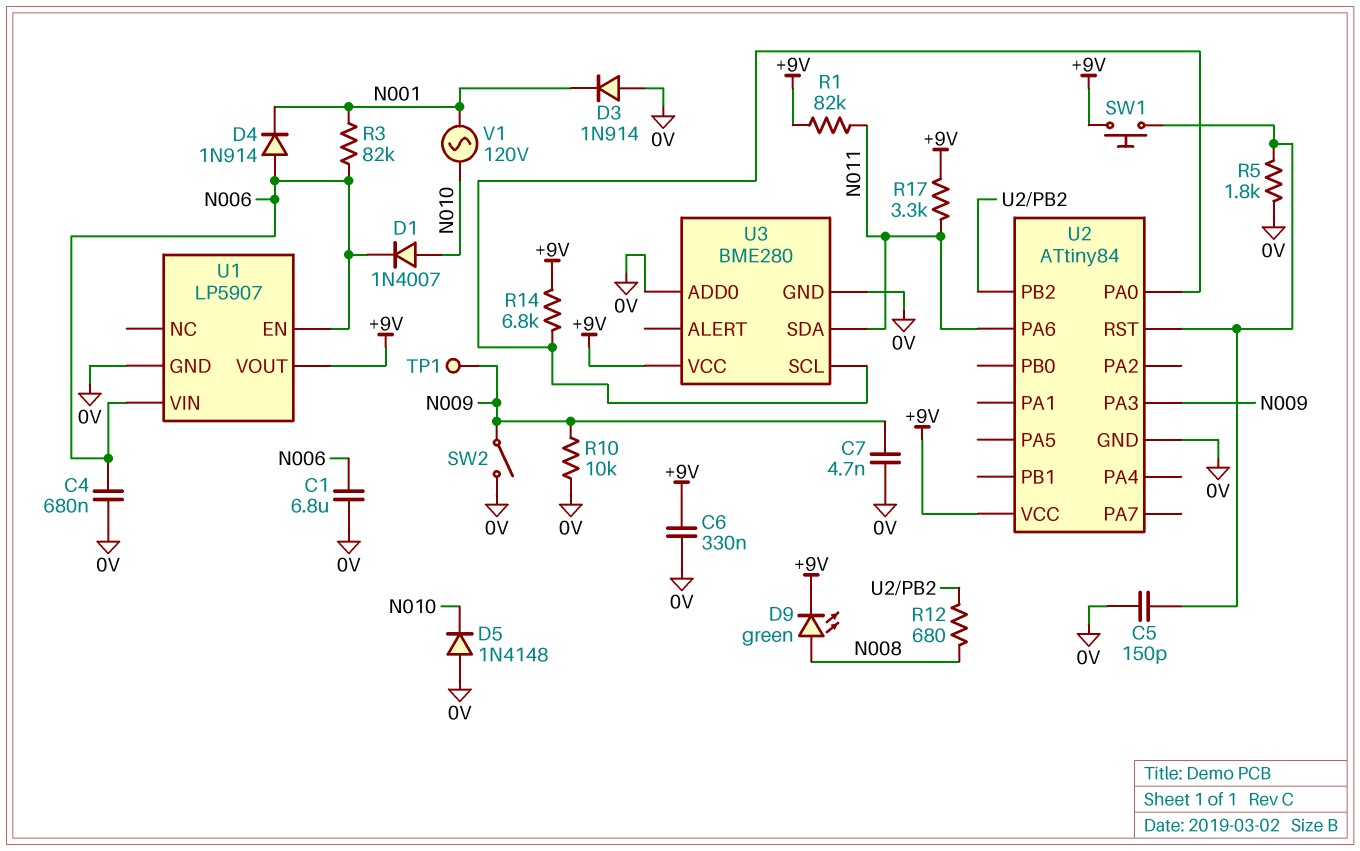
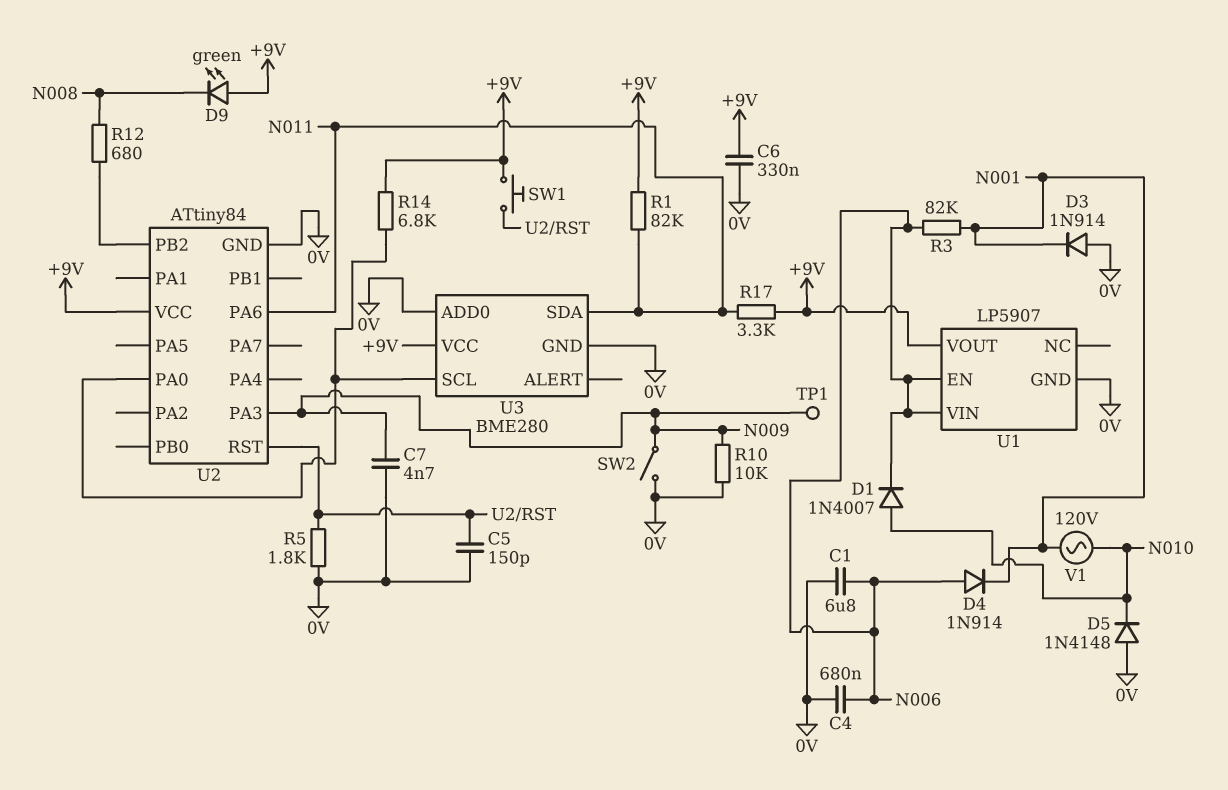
D9: LED green (A N008, K +9V) -> LED green (A +9V, K N008)

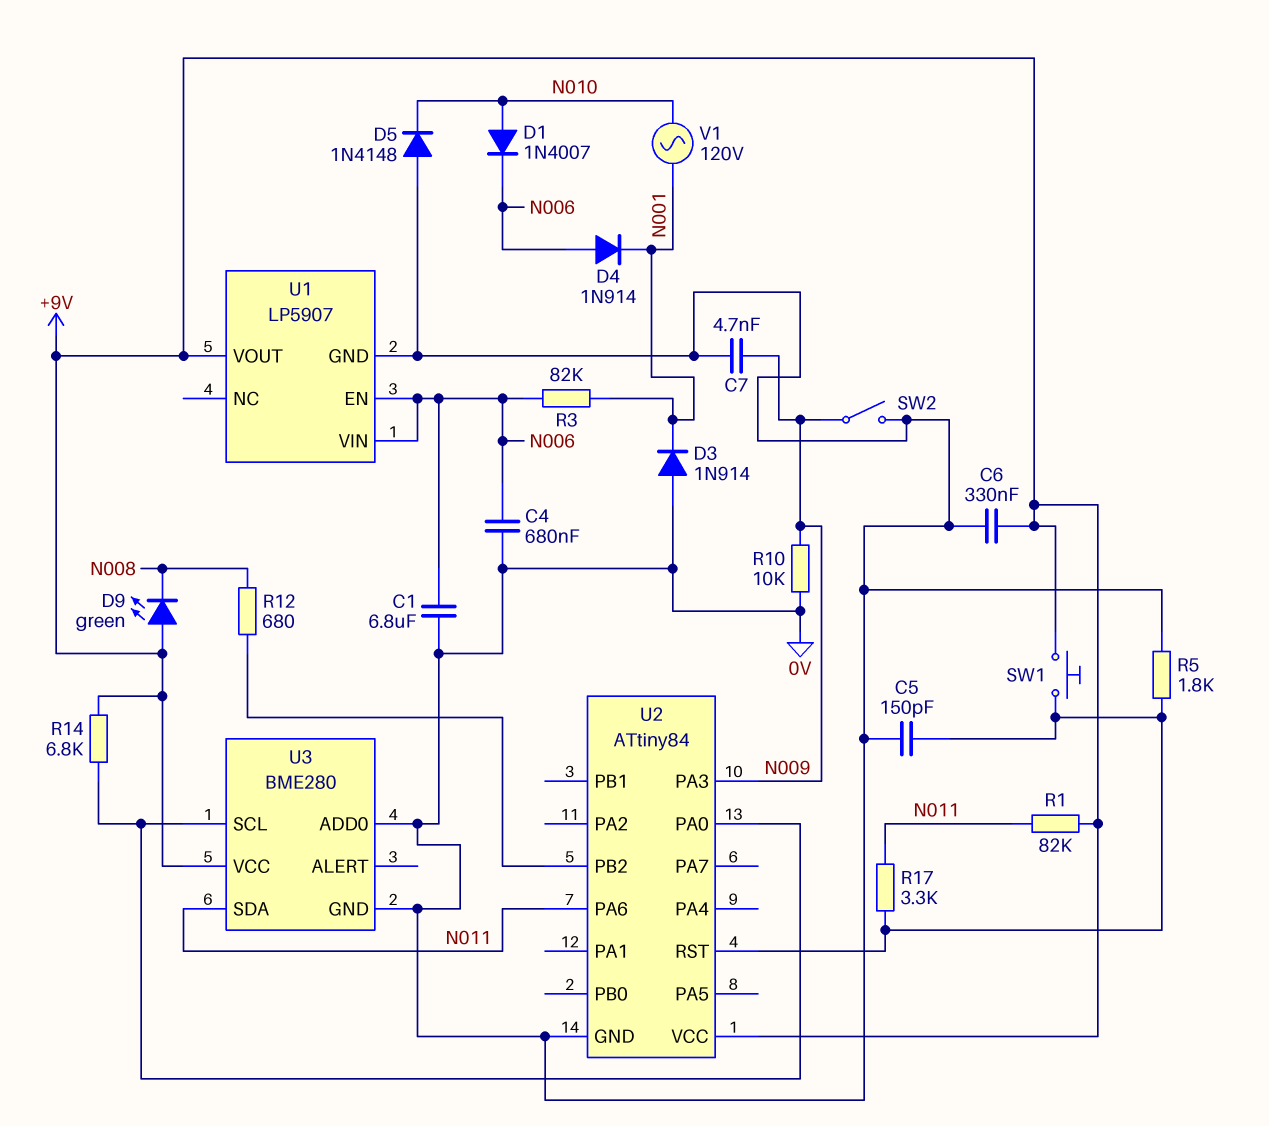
R17: 3.3k (+9V, N011) -> 3.3k (N011, U2/RST)
TP1: test point (N009) -> none

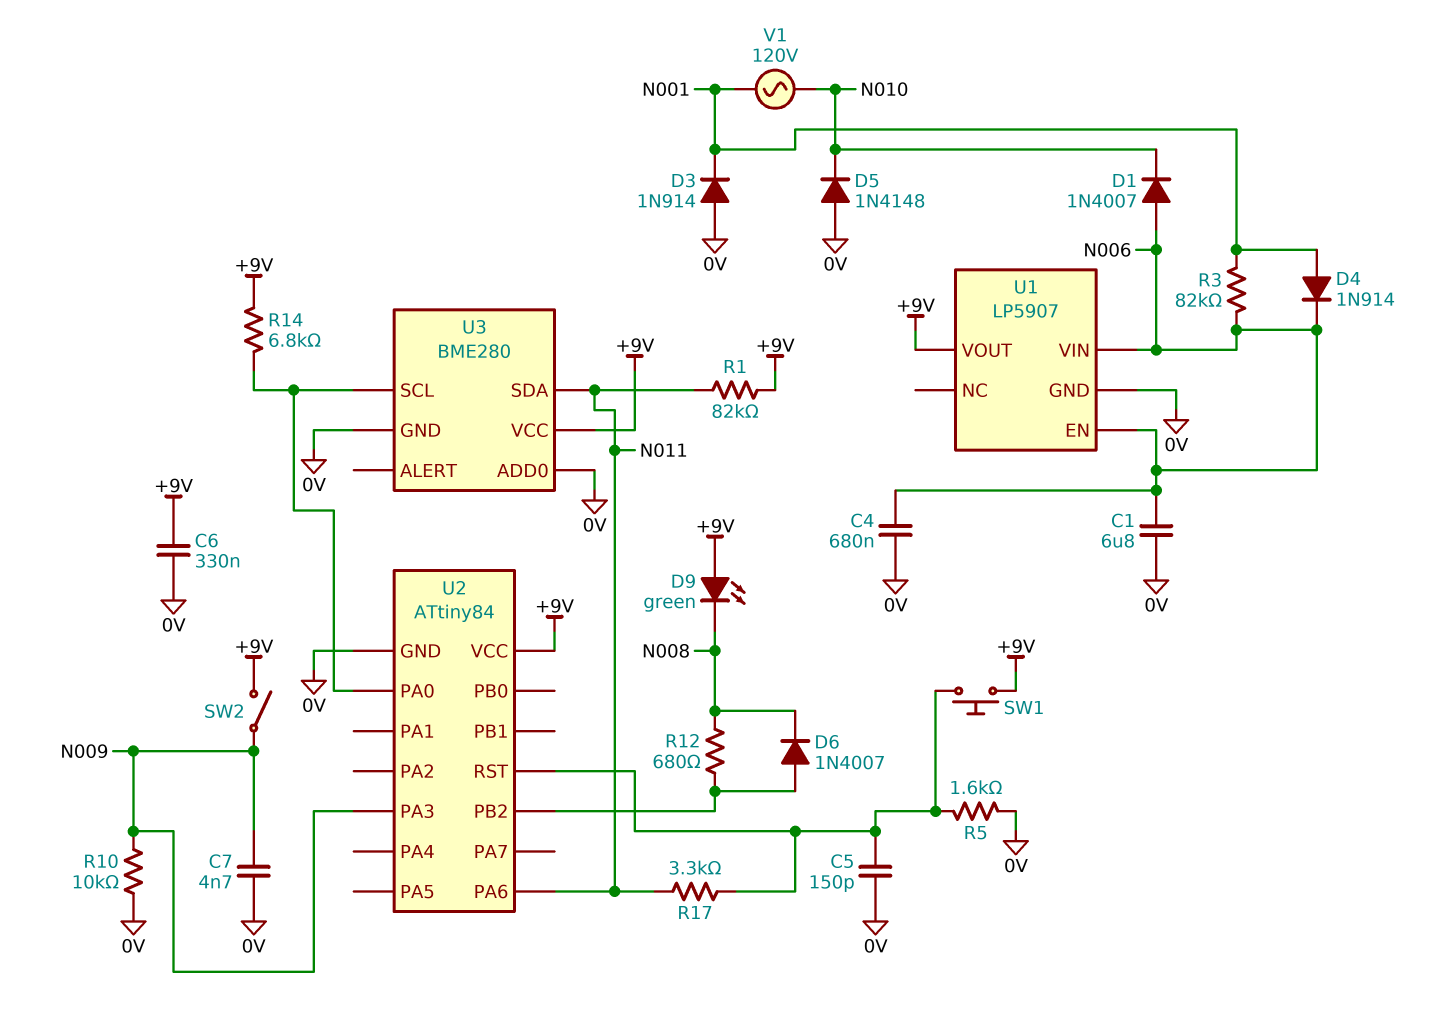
D1: diode 1N4007 (A N010, K N006) -> diode 1N4007 (A N006, K N010)
D4: diode 1N914 (A N006, K N001) -> diode 1N914 (A N001, K N006)
D6: none -> diode 1N4007 (A U2/PB2, K N008)
R5: 1.8k (0V, U2/RST) -> 1.6k (0V, U2/RST)
SW2: switch (0V, N009) -> switch (+9V, N009)

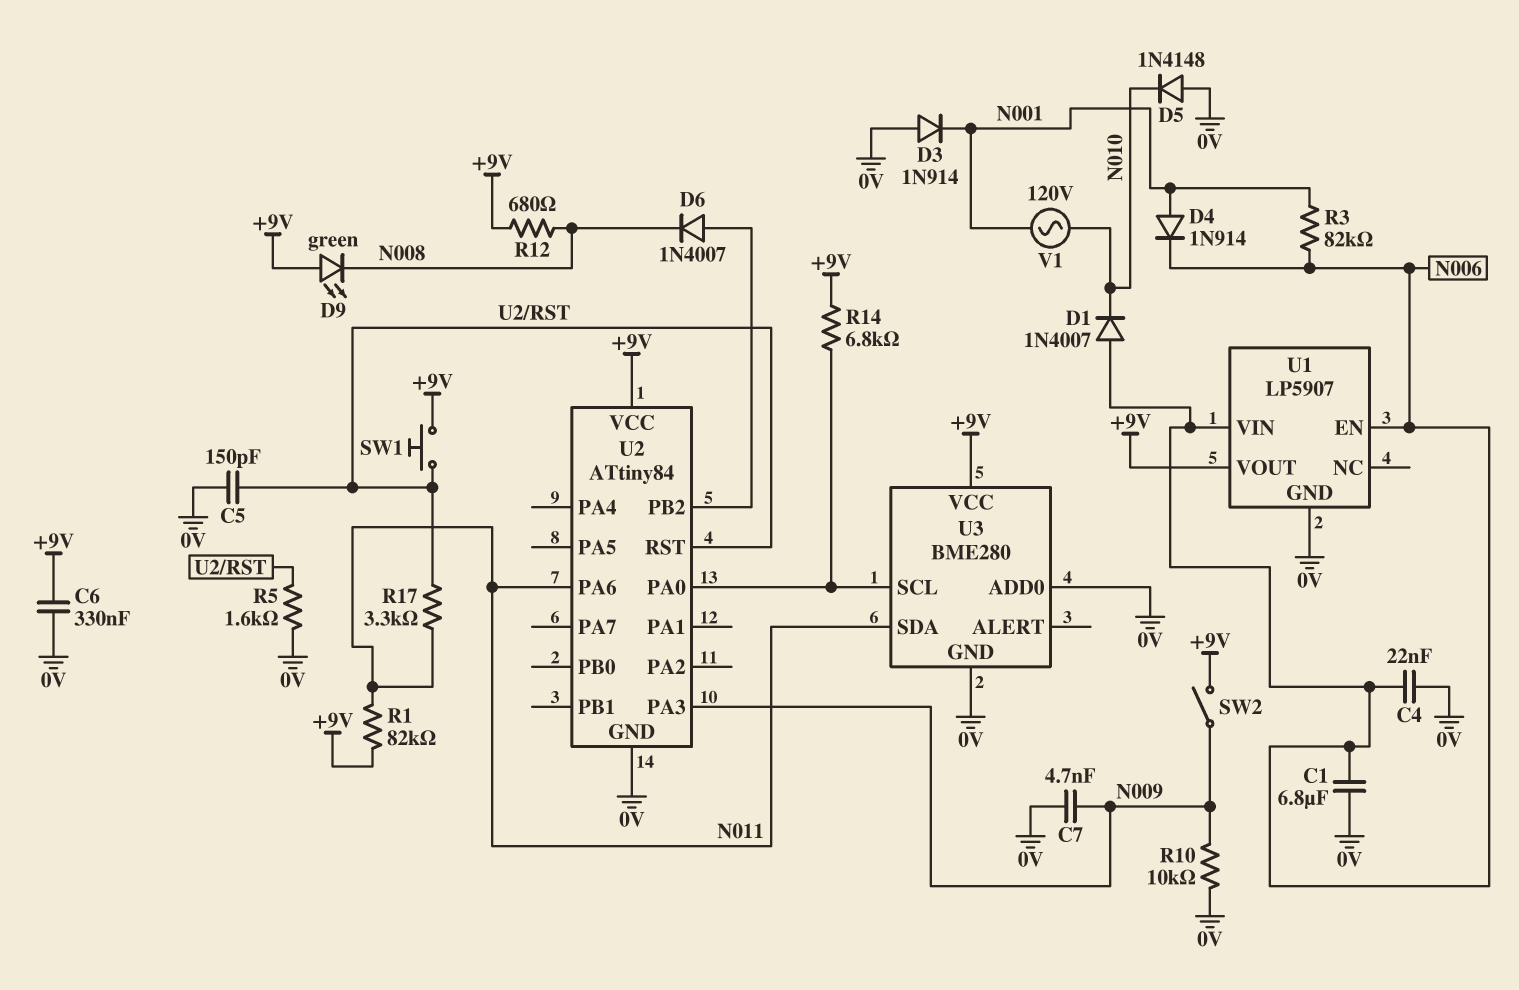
C4: 680nF (0V, N006) -> 22nF (0V, N006)
R12: 680 (N008, U2/PB2) -> 680 (+9V, N008)

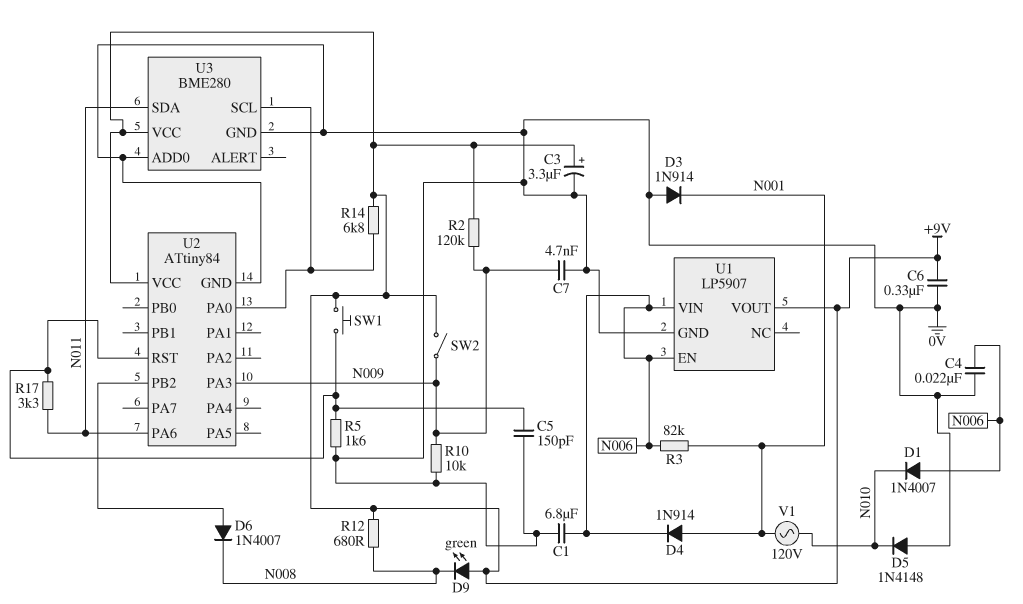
C3: none -> 3.3uF (plus +9V, minus 0V)
R1: 82k (+9V, N011) -> none
R2: none -> 120k (+9V, N009)

